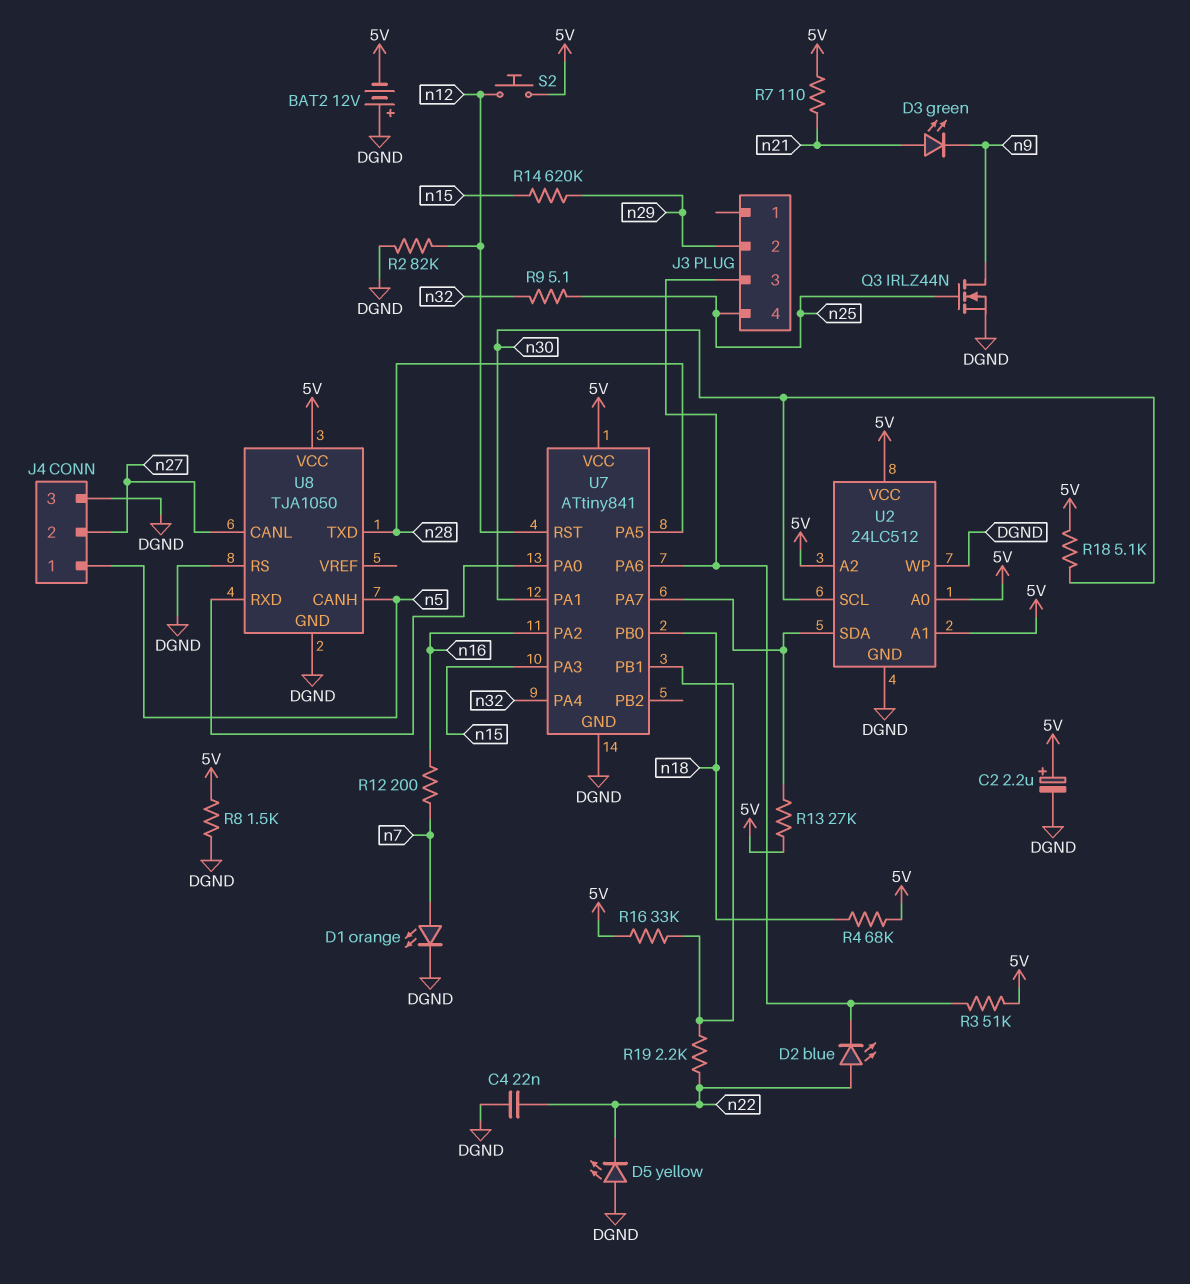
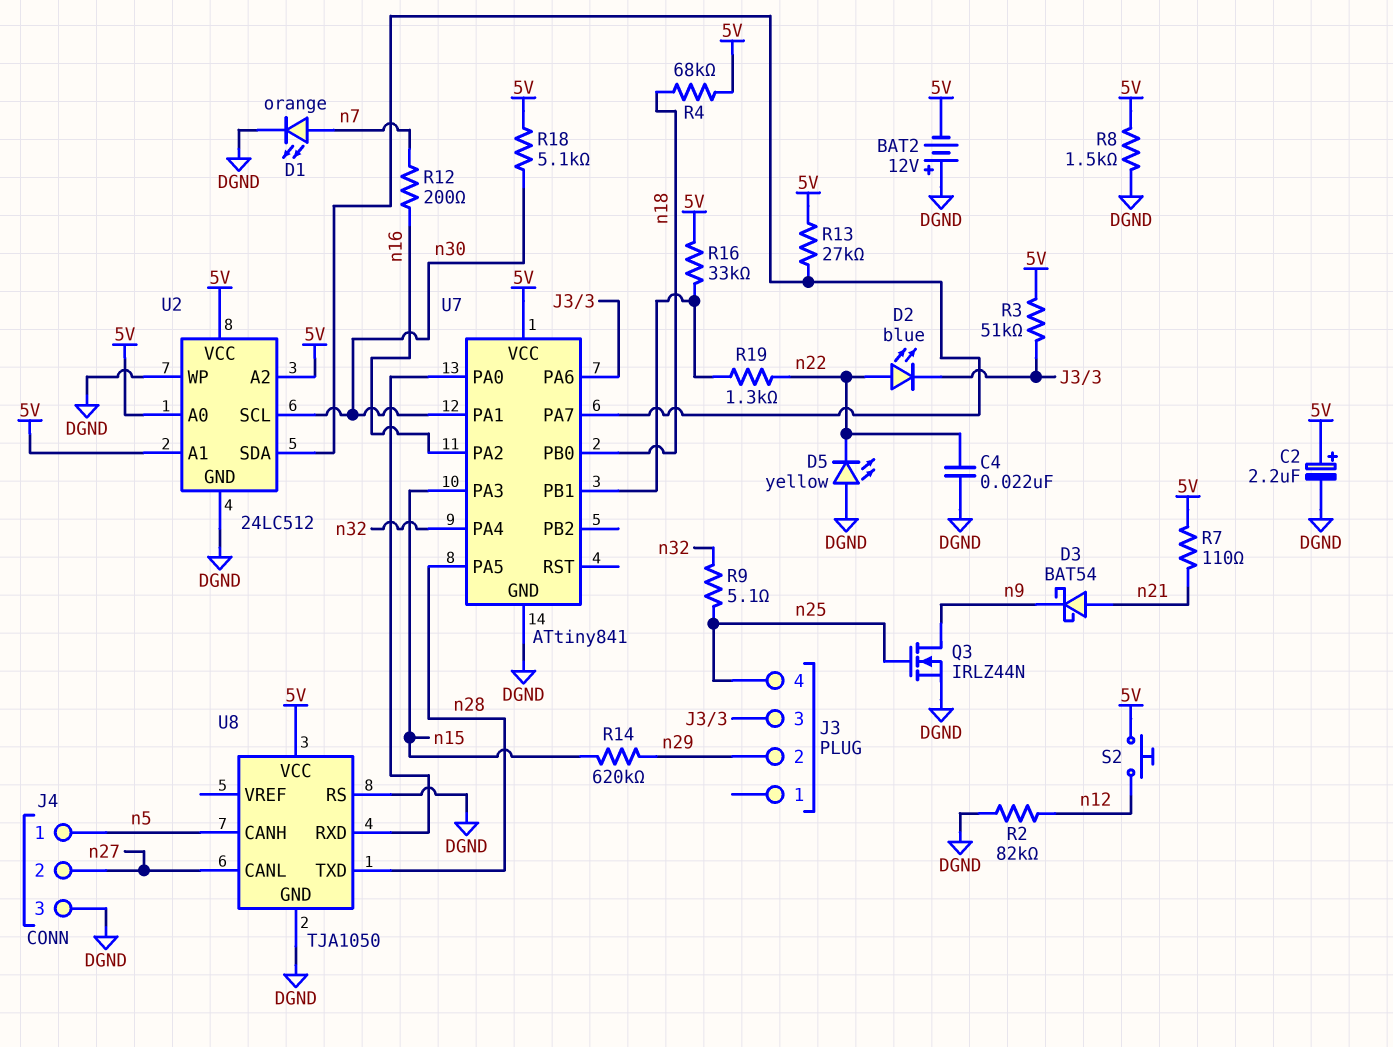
D3: LED green (A n21, K n9) -> schottky BAT54 (A n21, K n9)
R19: 2.2k (U7/PB1, n22) -> 1.3k (U7/PB1, n22)
U7 pin RST: n12 -> none

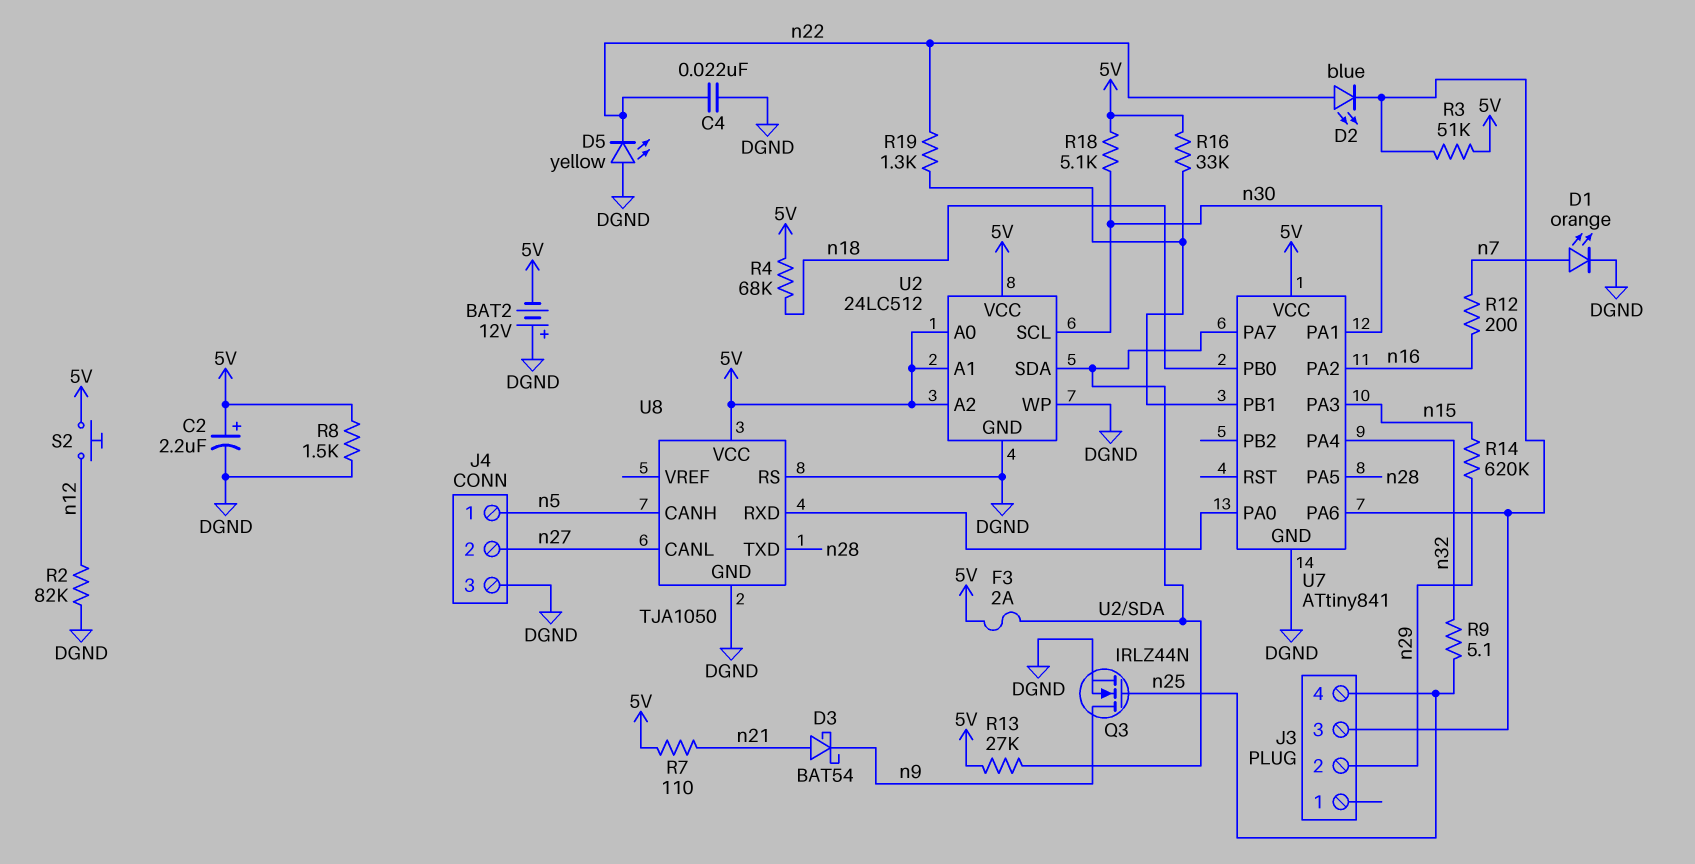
F3: none -> 2A (5V, U2/SDA)

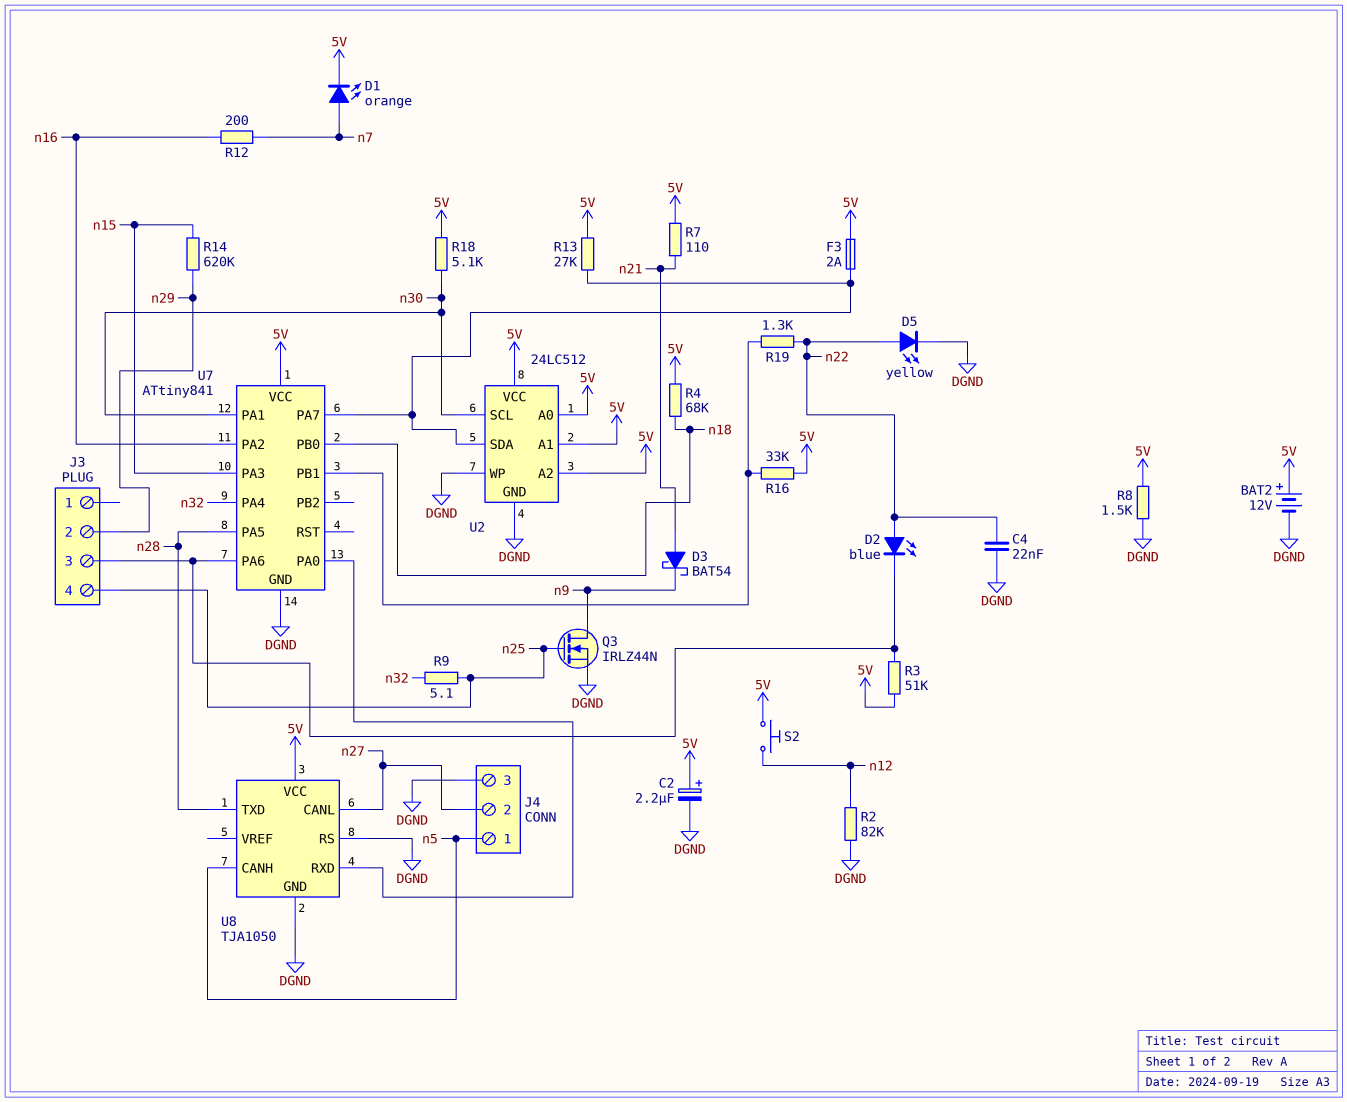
BAT2: 12V (plus DGND, minus 5V) -> 12V (plus 5V, minus DGND)
D1: LED orange (A n7, K DGND) -> LED orange (A n7, K 5V)
D5: LED yellow (A DGND, K n22) -> LED yellow (A n22, K DGND)

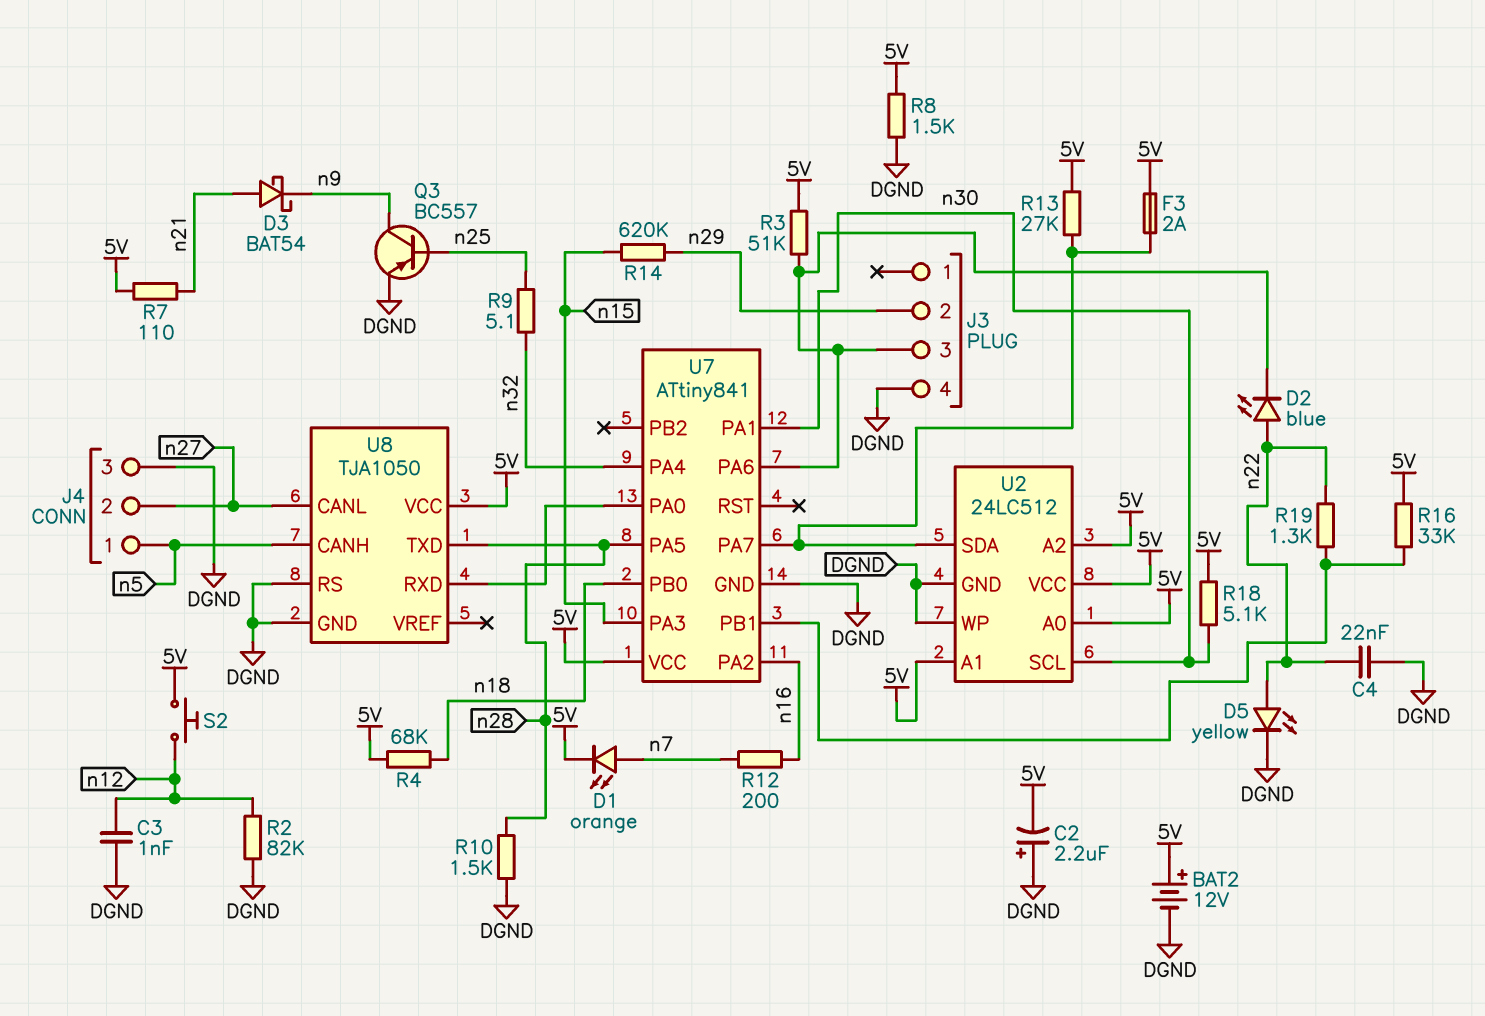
C2: 2.2uF (plus 5V, minus DGND) -> 2.2uF (plus DGND, minus 5V)
C3: none -> 1nF (DGND, n12)
J3 pin 4: n25 -> DGND
Q3: NMOS IRLZ44N (G n25, D n9, S DGND) -> PNP BC557 (B n25, C n9, E DGND)
R10: none -> 1.5k (DGND, n28)

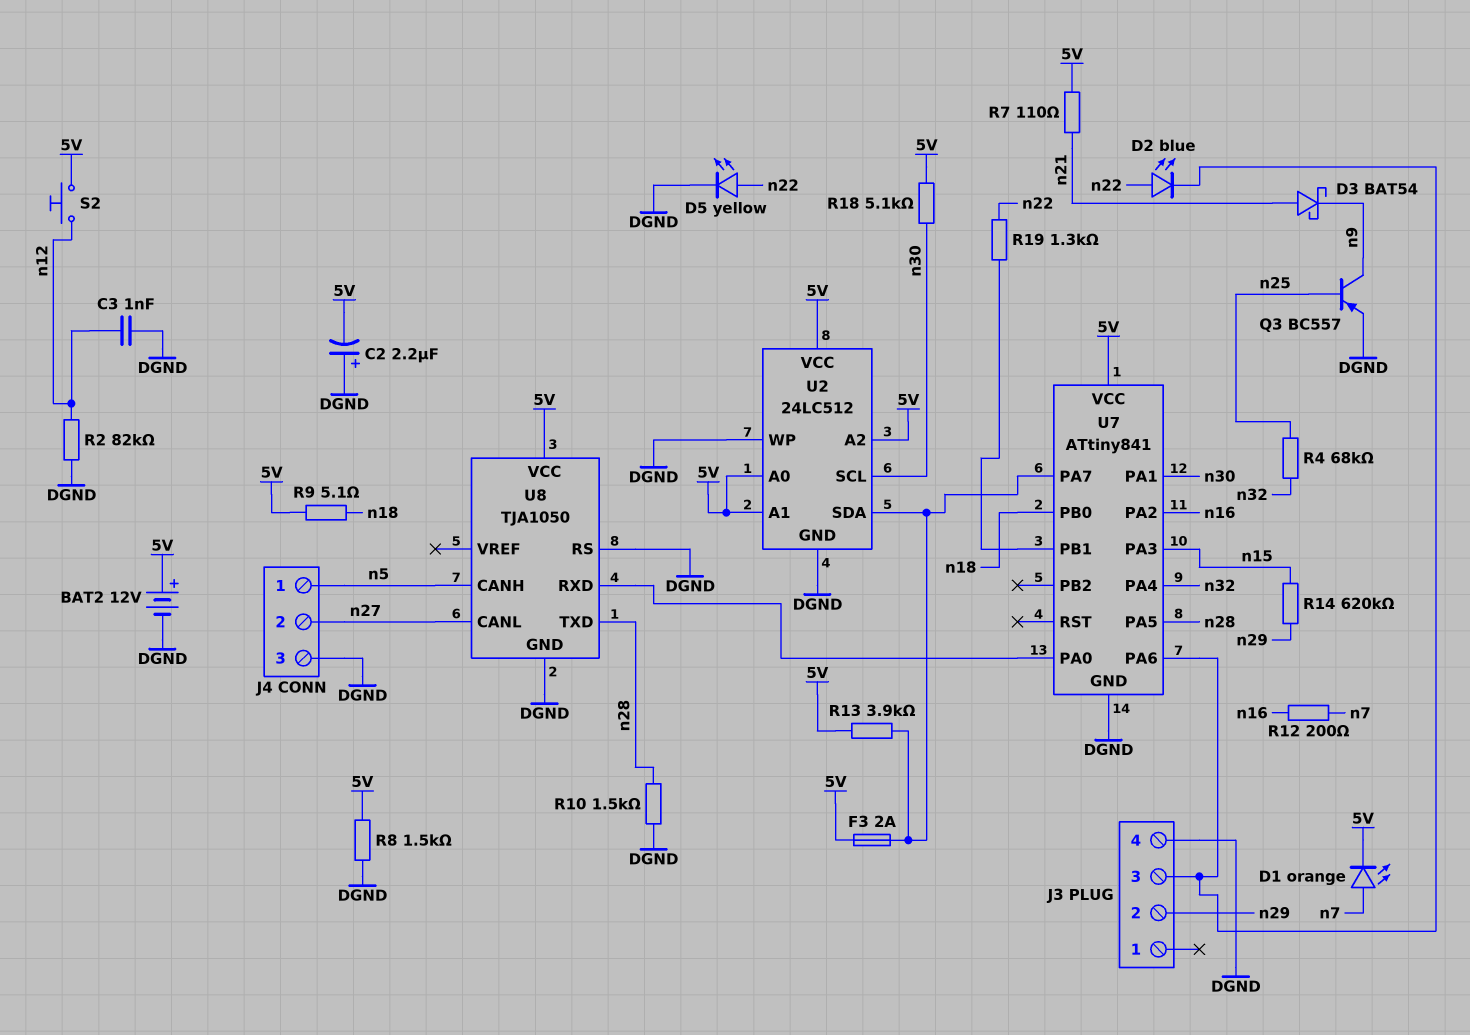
C4: 22nF (DGND, n22) -> none
R3: 51k (5V, J3/3) -> none
R4: 68k (5V, n18) -> 68k (n25, n32)
R9: 5.1 (n25, n32) -> 5.1 (5V, n18)
R13: 27k (5V, U2/SDA) -> 3.9k (5V, U2/SDA)
R16: 33k (5V, U7/PB1) -> none

